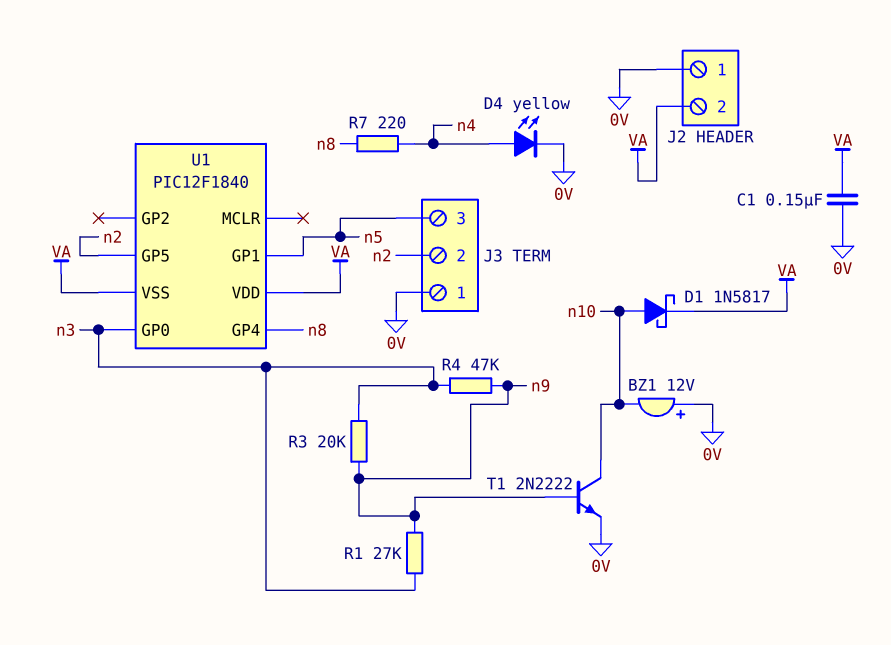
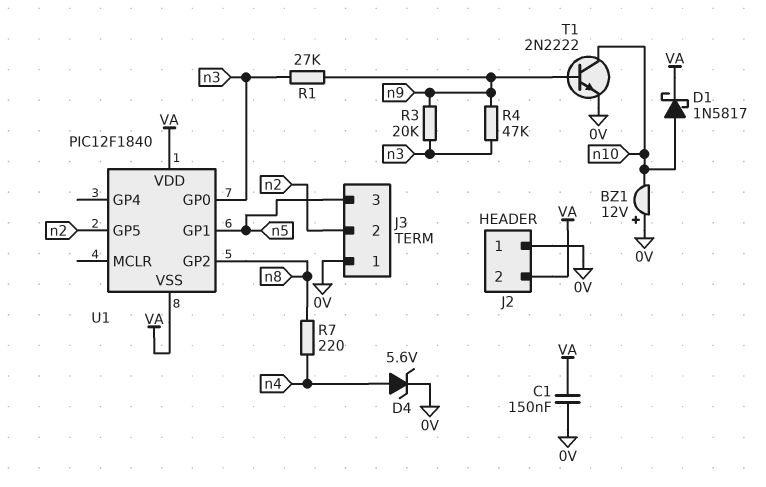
D4: LED yellow (A n4, K 0V) -> zener 5.6V (A n4, K 0V)
U1 pin GP2: none -> n8
U1 pin GP4: n8 -> none

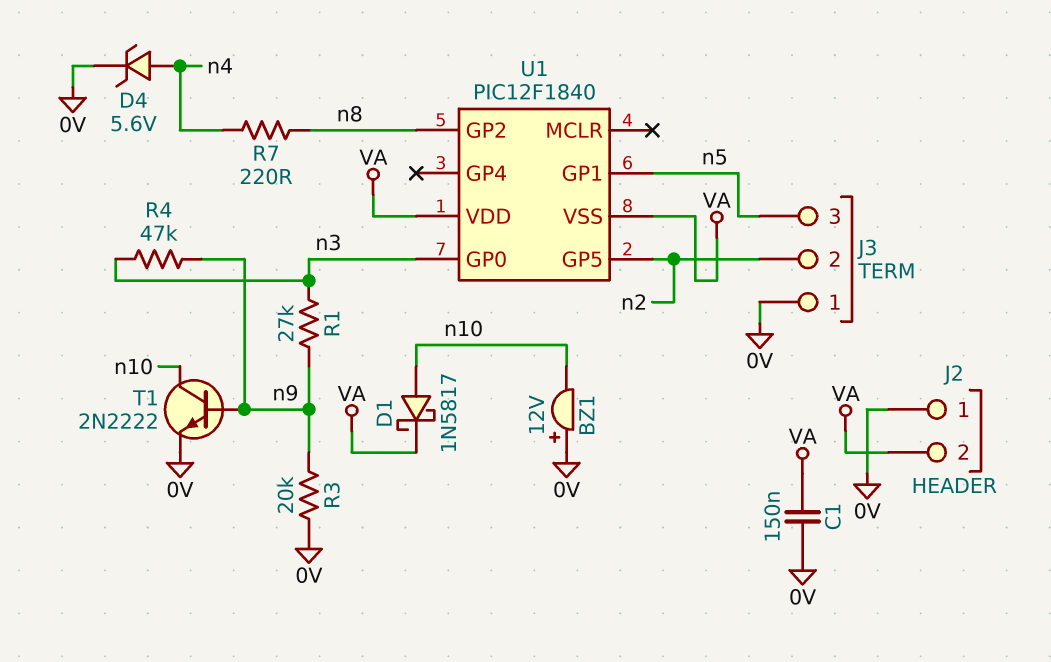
R3: 20k (n3, n9) -> 20k (0V, n9)

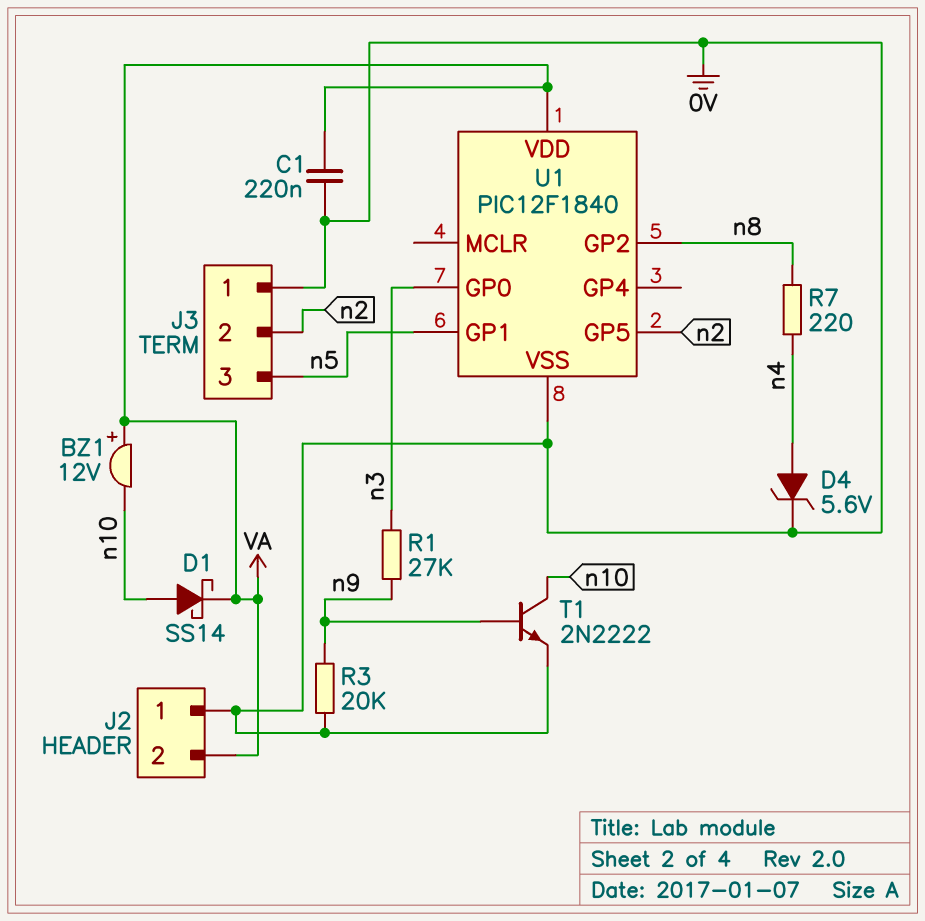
BZ1: buzzer 12V (plus 0V, minus n10) -> buzzer 12V (plus VA, minus n10)
C1: 150nF (0V, VA) -> 220nF (0V, VA)
D1: schottky 1N5817 (A n10, K VA) -> schottky SS14 (A n10, K VA)
R4: 47k (n3, n9) -> none
U1 pin VSS: VA -> 0V

